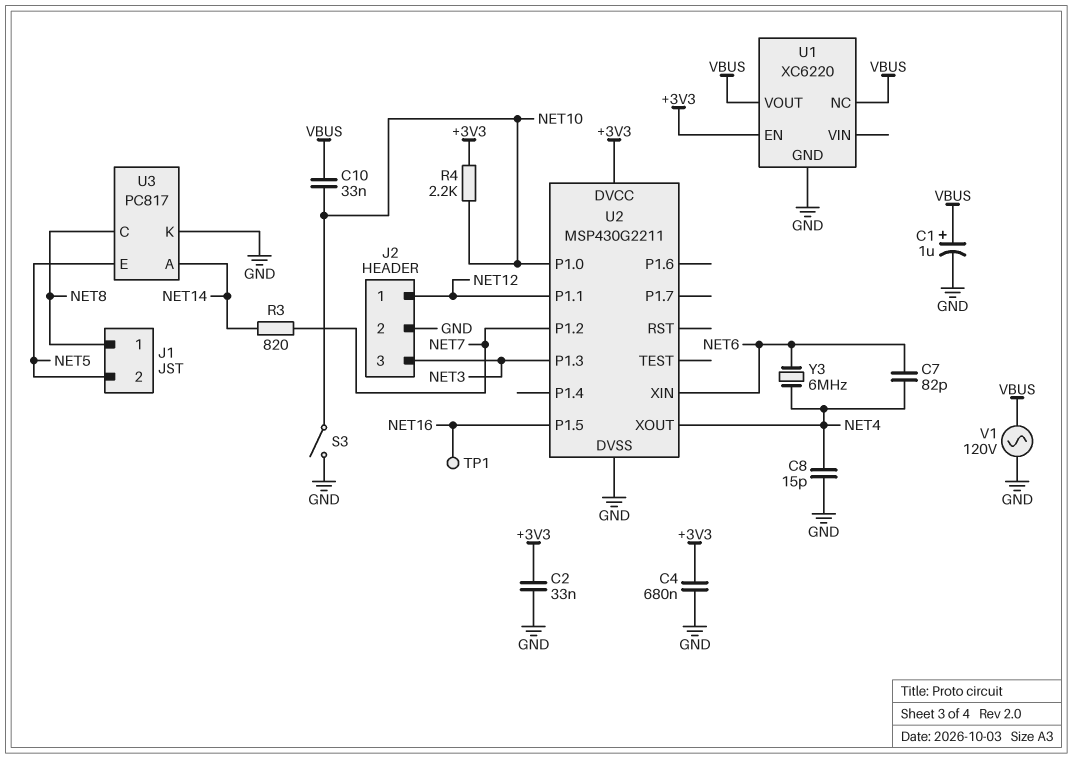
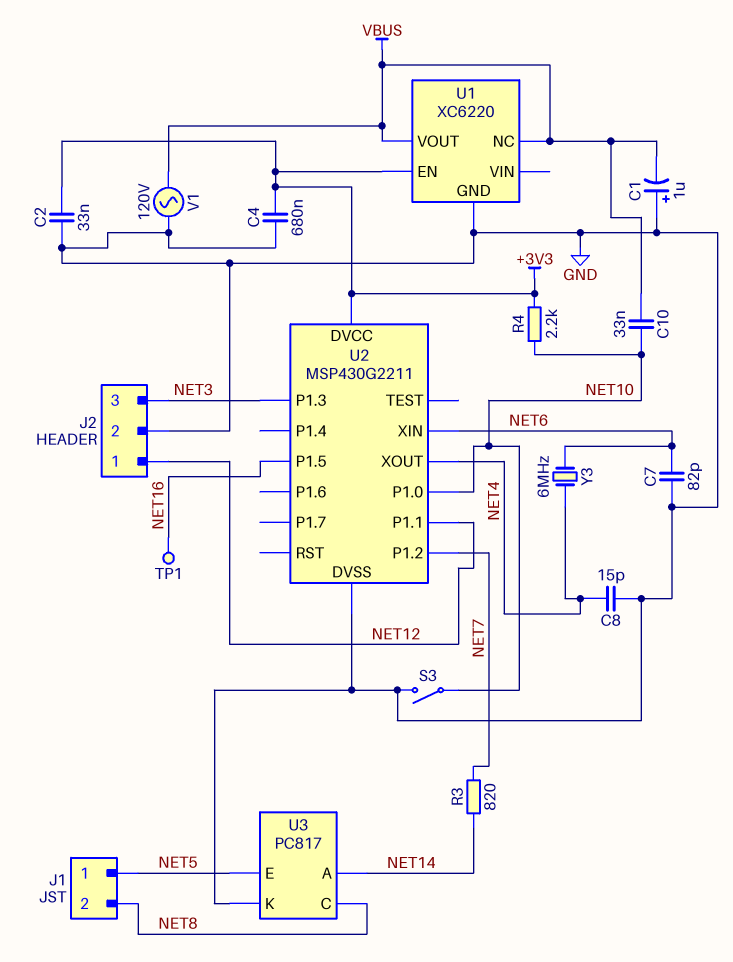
C1: 1uF (plus VBUS, minus GND) -> 1uF (plus GND, minus VBUS)
C7: 82pF (NET4, NET6) -> 82pF (GND, NET6)
J1 pin 1: NET8 -> NET5
J1 pin 2: NET5 -> NET8

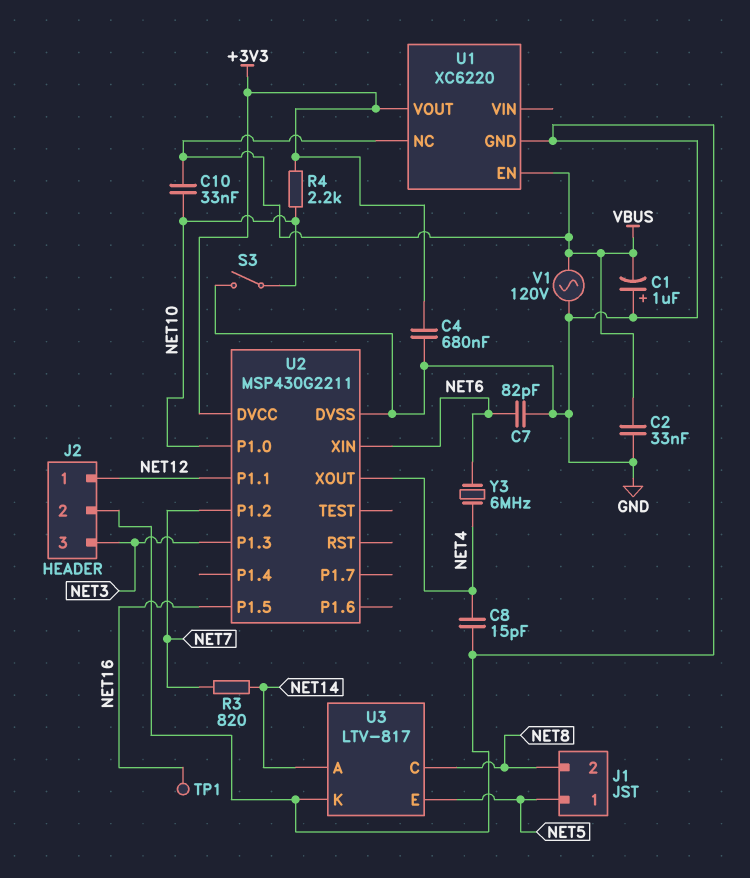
C2: 33nF (+3V3, GND) -> 33nF (GND, VBUS)
U1 pin EN: +3V3 -> VBUS
U1 pin VOUT: VBUS -> +3V3
U3: PC817 -> LTV-817

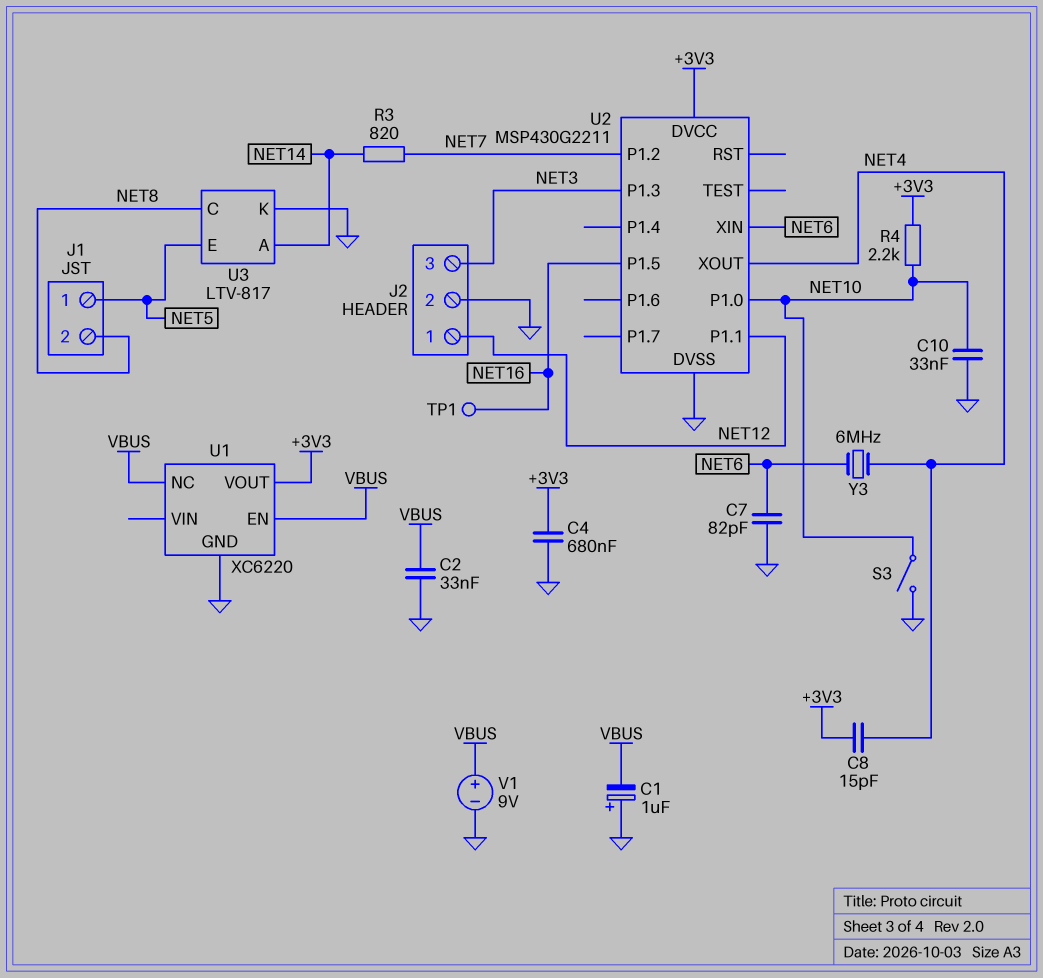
C8: 15pF (GND, NET4) -> 15pF (+3V3, NET4)
C10: 33nF (NET10, VBUS) -> 33nF (GND, NET10)
V1: AC 120V (GND, VBUS) -> 9V (plus VBUS, minus GND)

